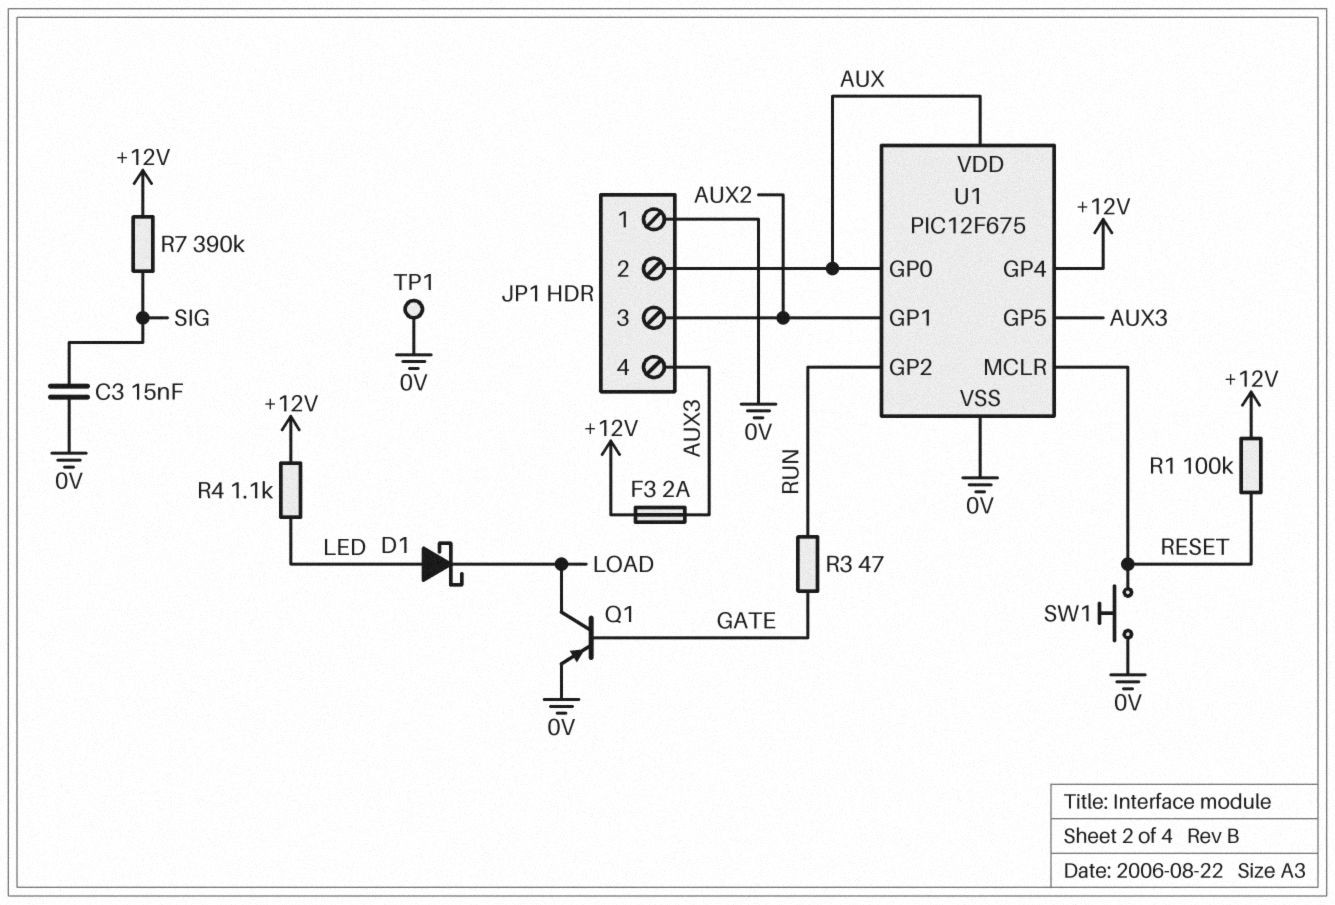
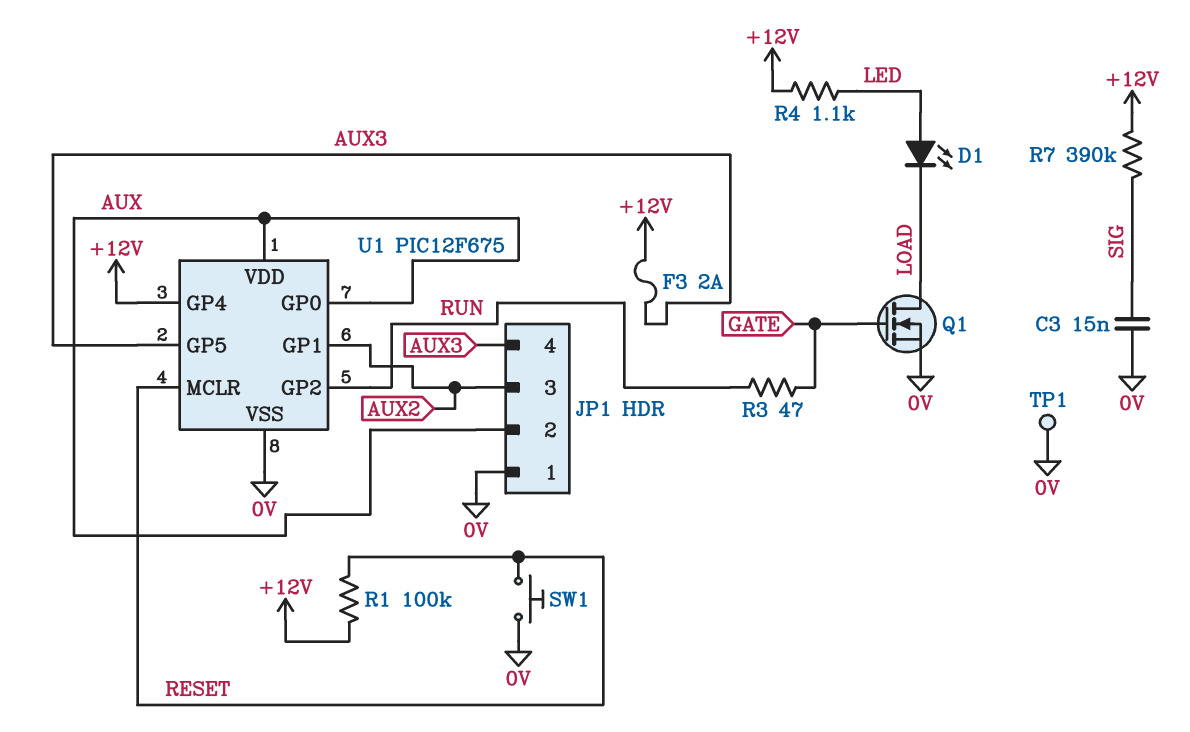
D1: schottky (A LED, K LOAD) -> LED (A LED, K LOAD)
Q1: PNP (B GATE, C LOAD, E 0V) -> NMOS (G GATE, D LOAD, S 0V)

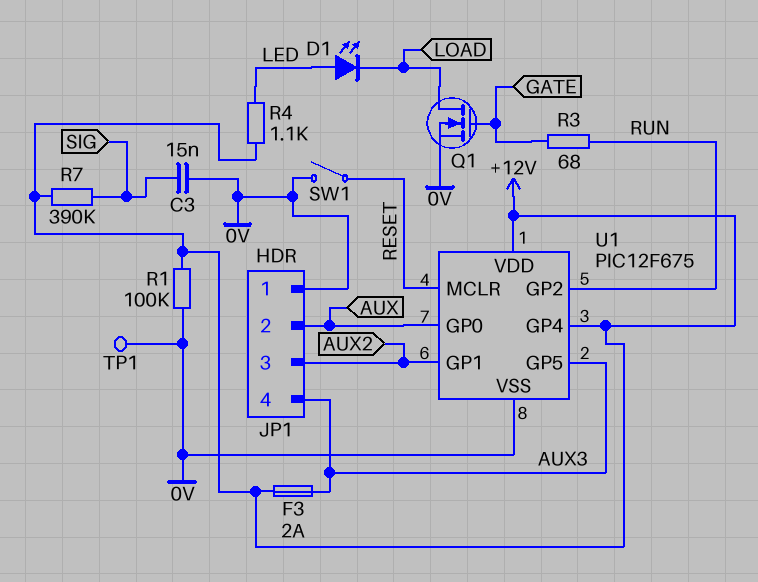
R1: 100k (+12V, RESET) -> 100k (+12V, 0V)
R3: 47 (GATE, RUN) -> 68 (GATE, RUN)
SW1: button (0V, RESET) -> switch (0V, RESET)
U1 pin VDD: AUX -> +12V

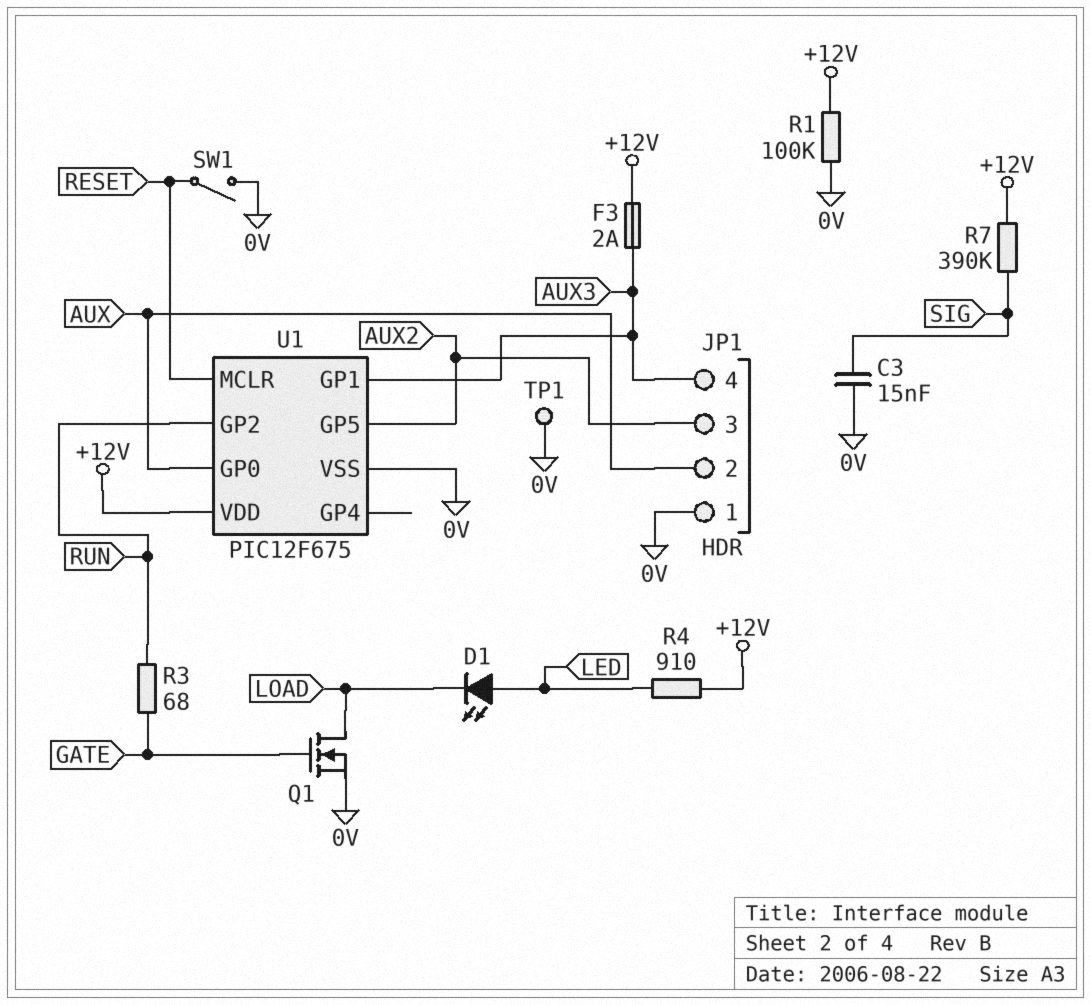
R4: 1.1k (+12V, LED) -> 910 (+12V, LED)
U1 pin GP1: AUX2 -> AUX3
U1 pin GP4: +12V -> none
U1 pin GP5: AUX3 -> AUX2

